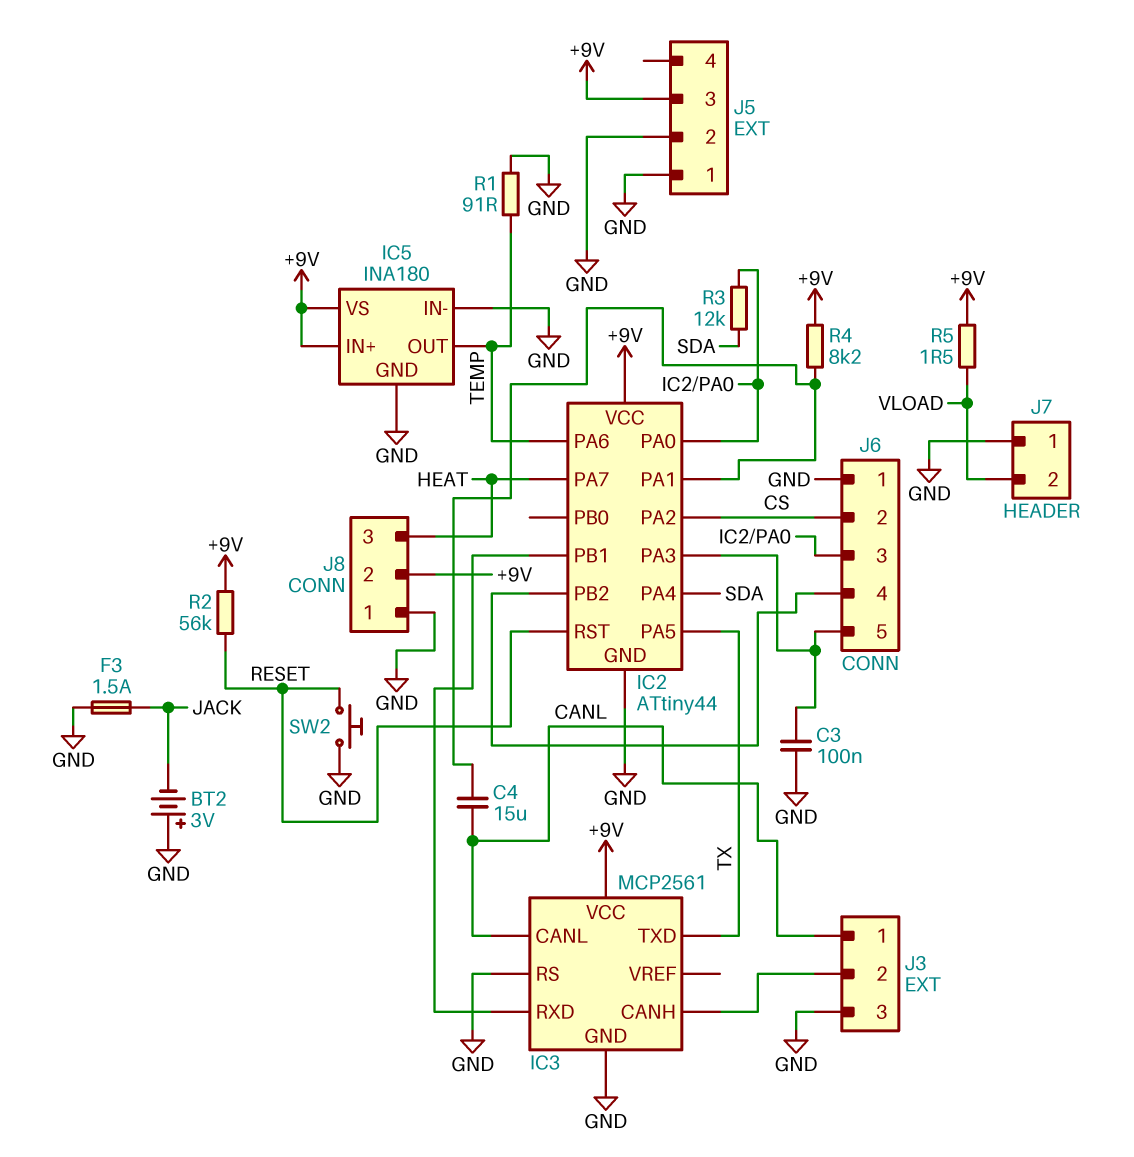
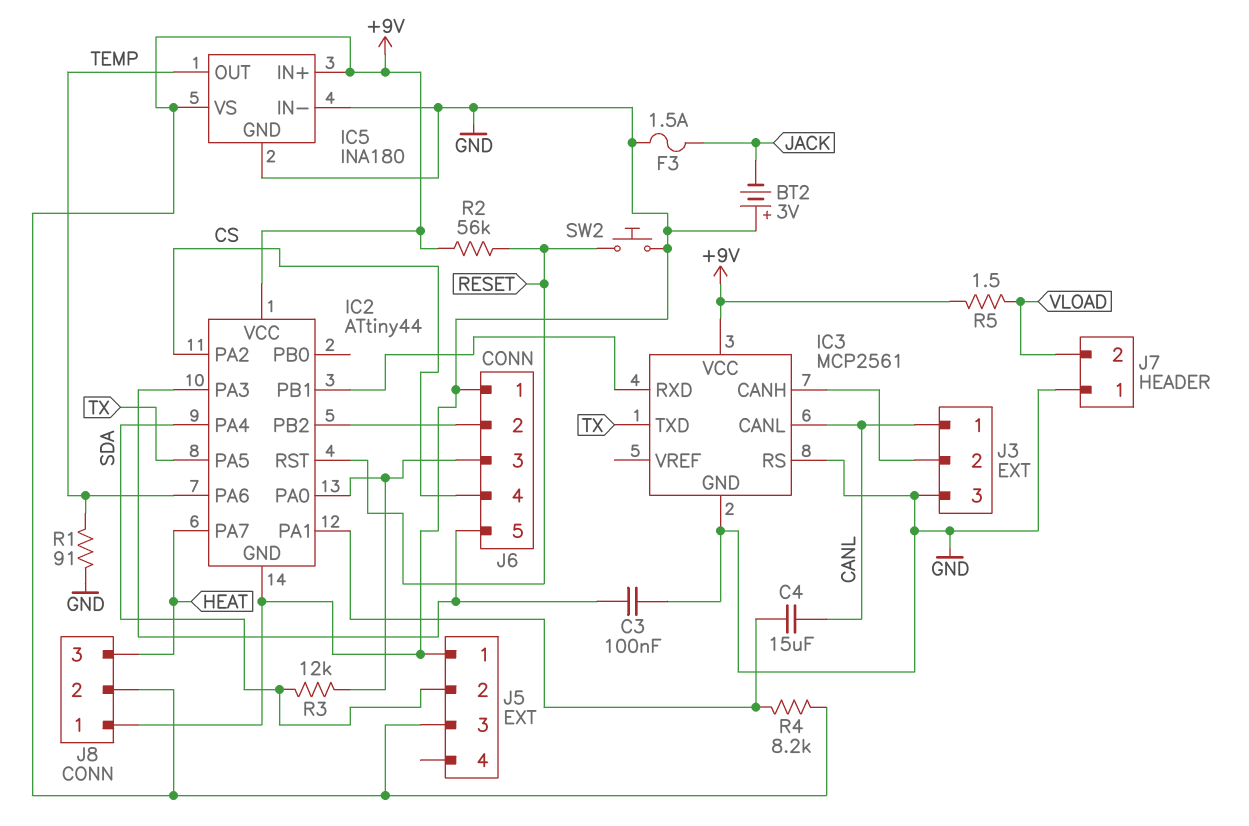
J5 pin 2: GND -> SDA
J6 pin 2: CS -> IC2/PB2
J6 pin 4: IC2/PB2 -> CS

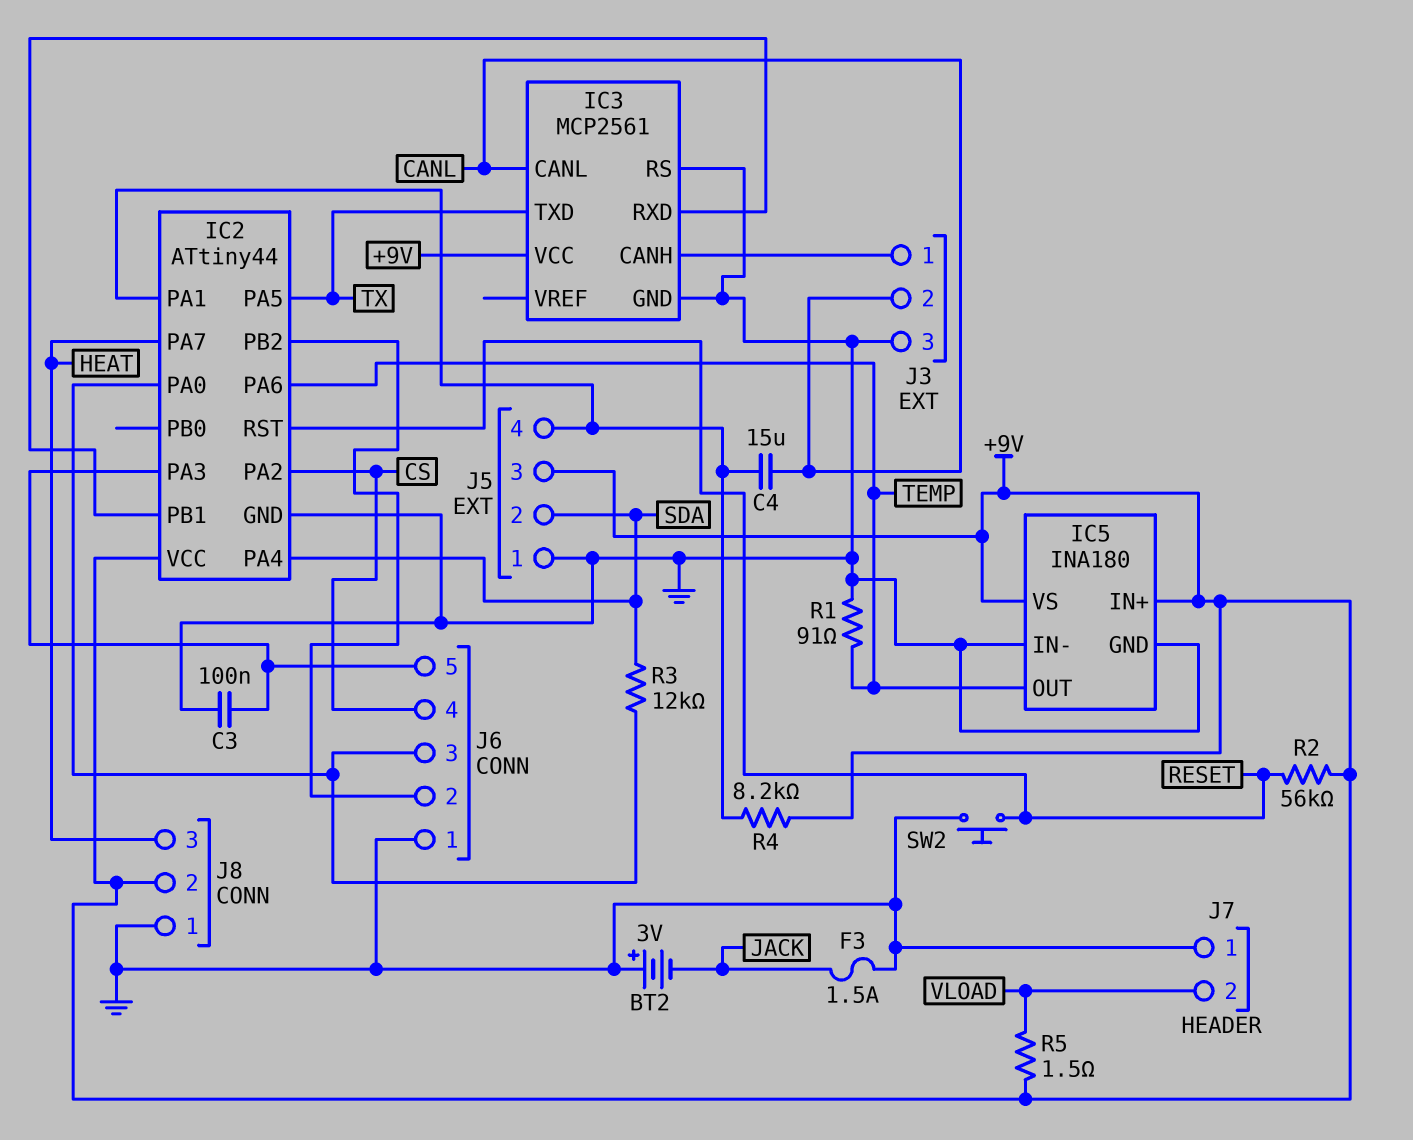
J3 pin 1: CANL -> IC3/CANH
J3 pin 2: IC3/CANH -> CANL
J5 pin 4: none -> IC2/PA1

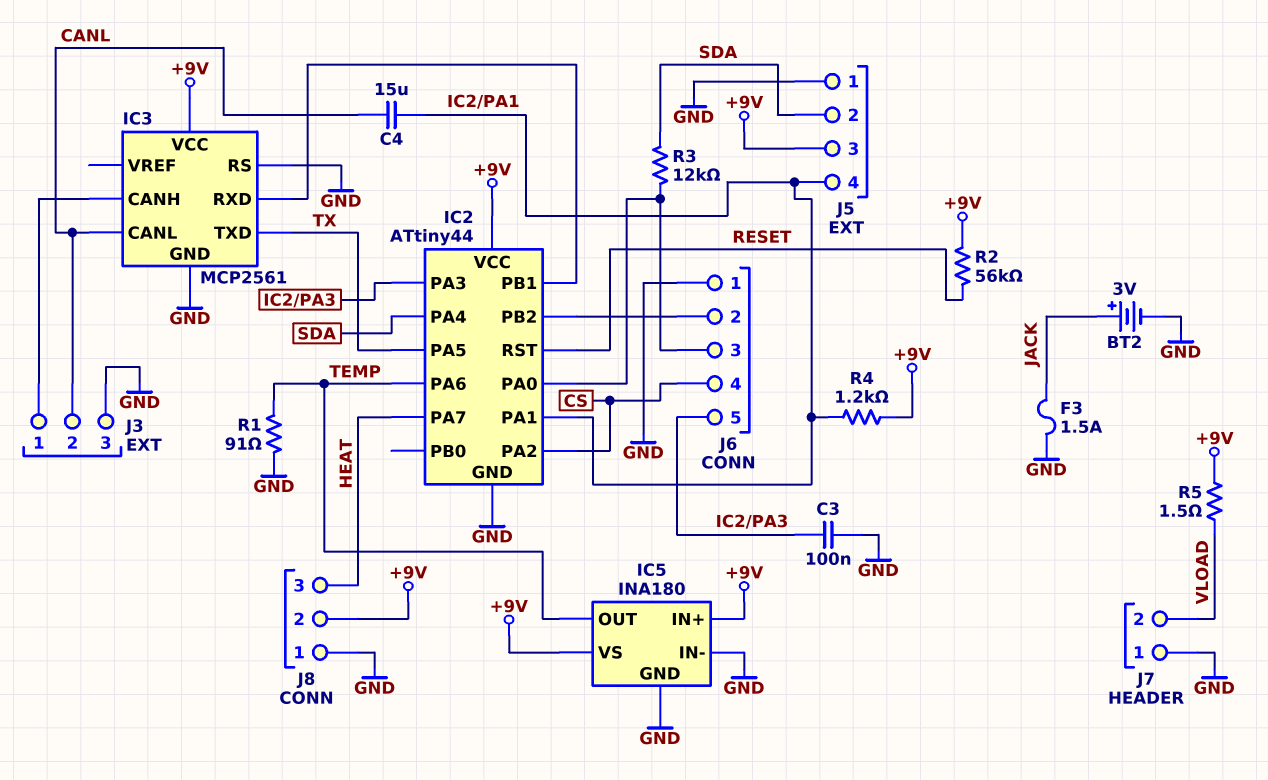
BT2: 3V (plus GND, minus JACK) -> 3V (plus JACK, minus GND)
R4: 8.2k (+9V, IC2/PA1) -> 1.2k (+9V, IC2/PA1)
SW2: button (GND, RESET) -> none

